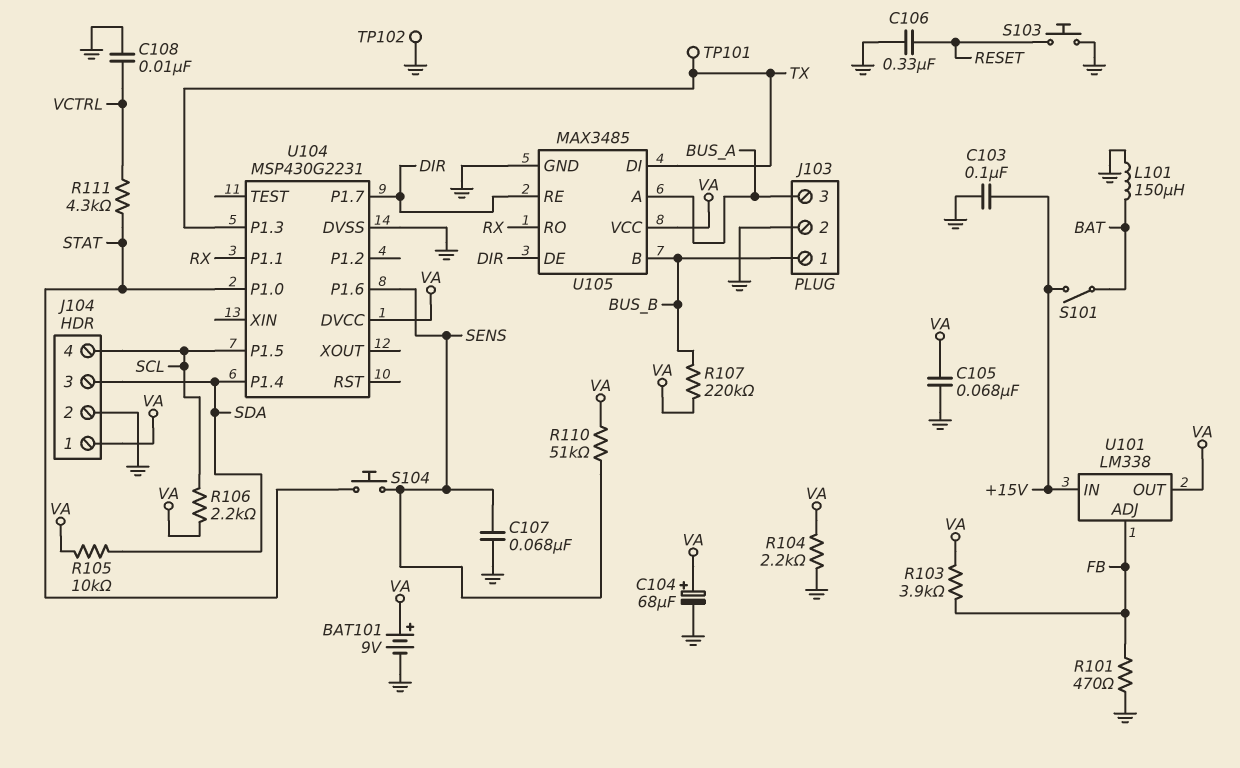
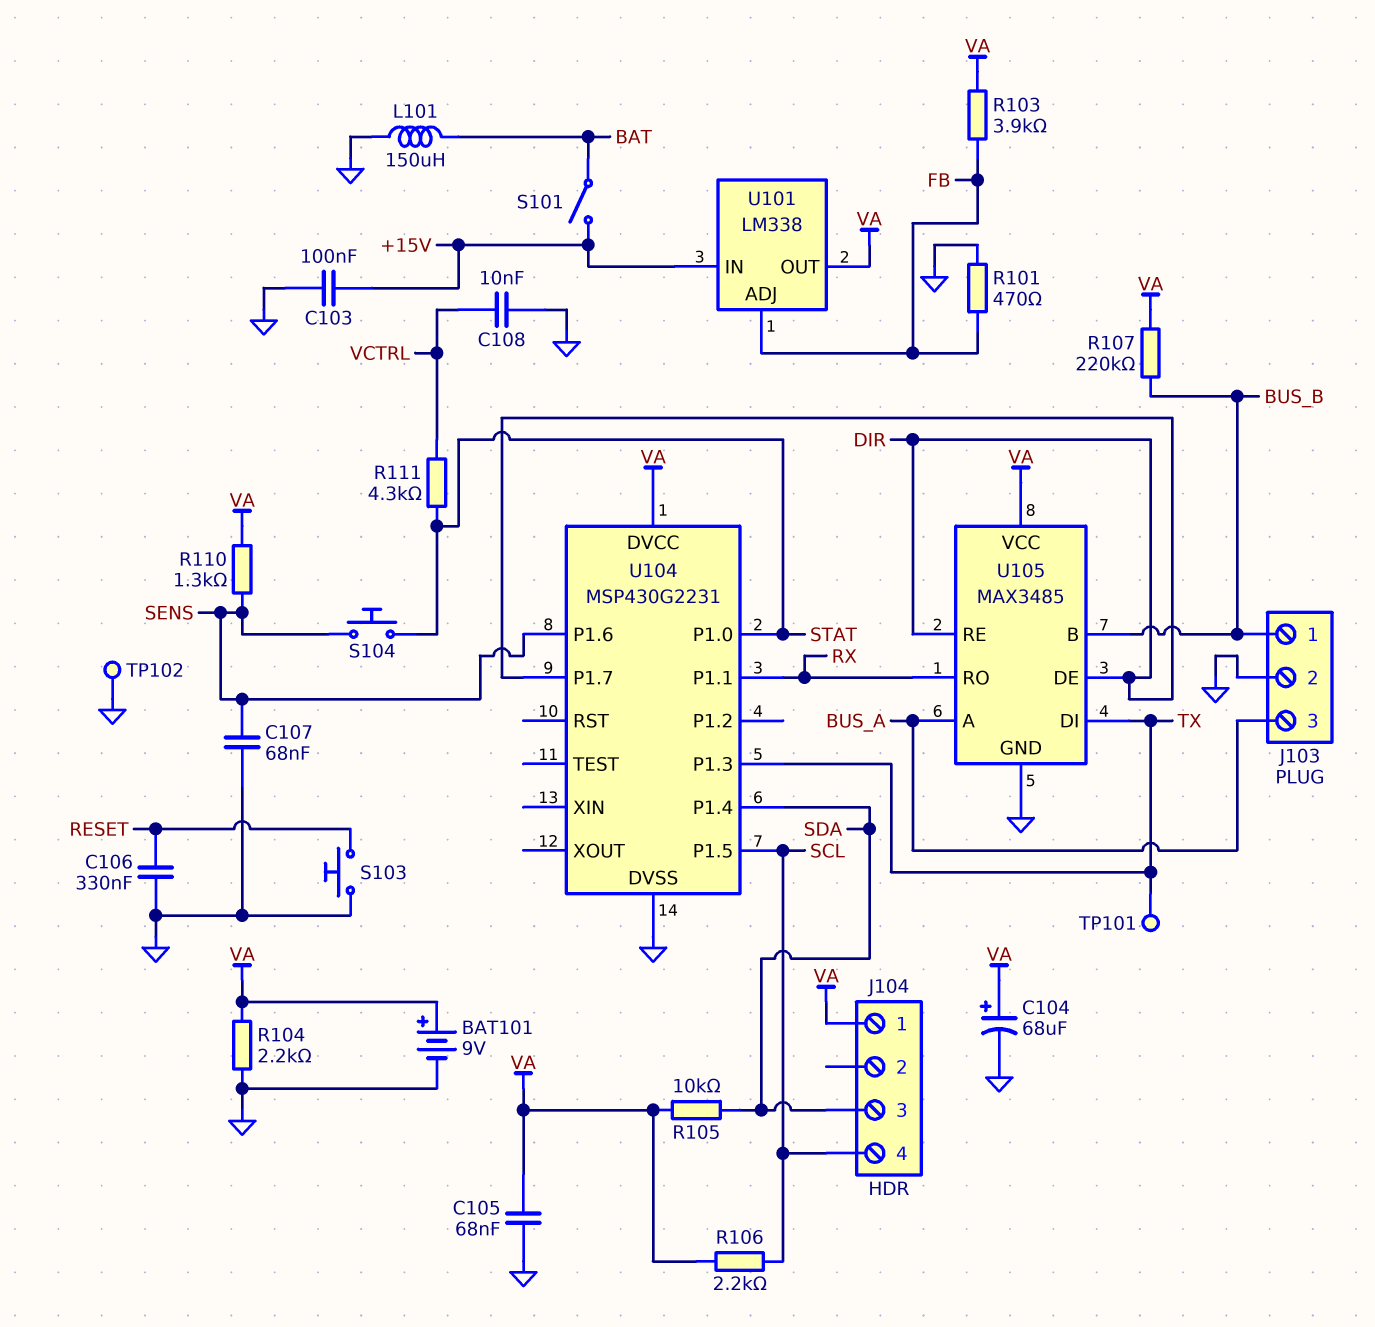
J104 pin 2: GND -> none
R110: 51k (SENS, VA) -> 1.3k (SENS, VA)

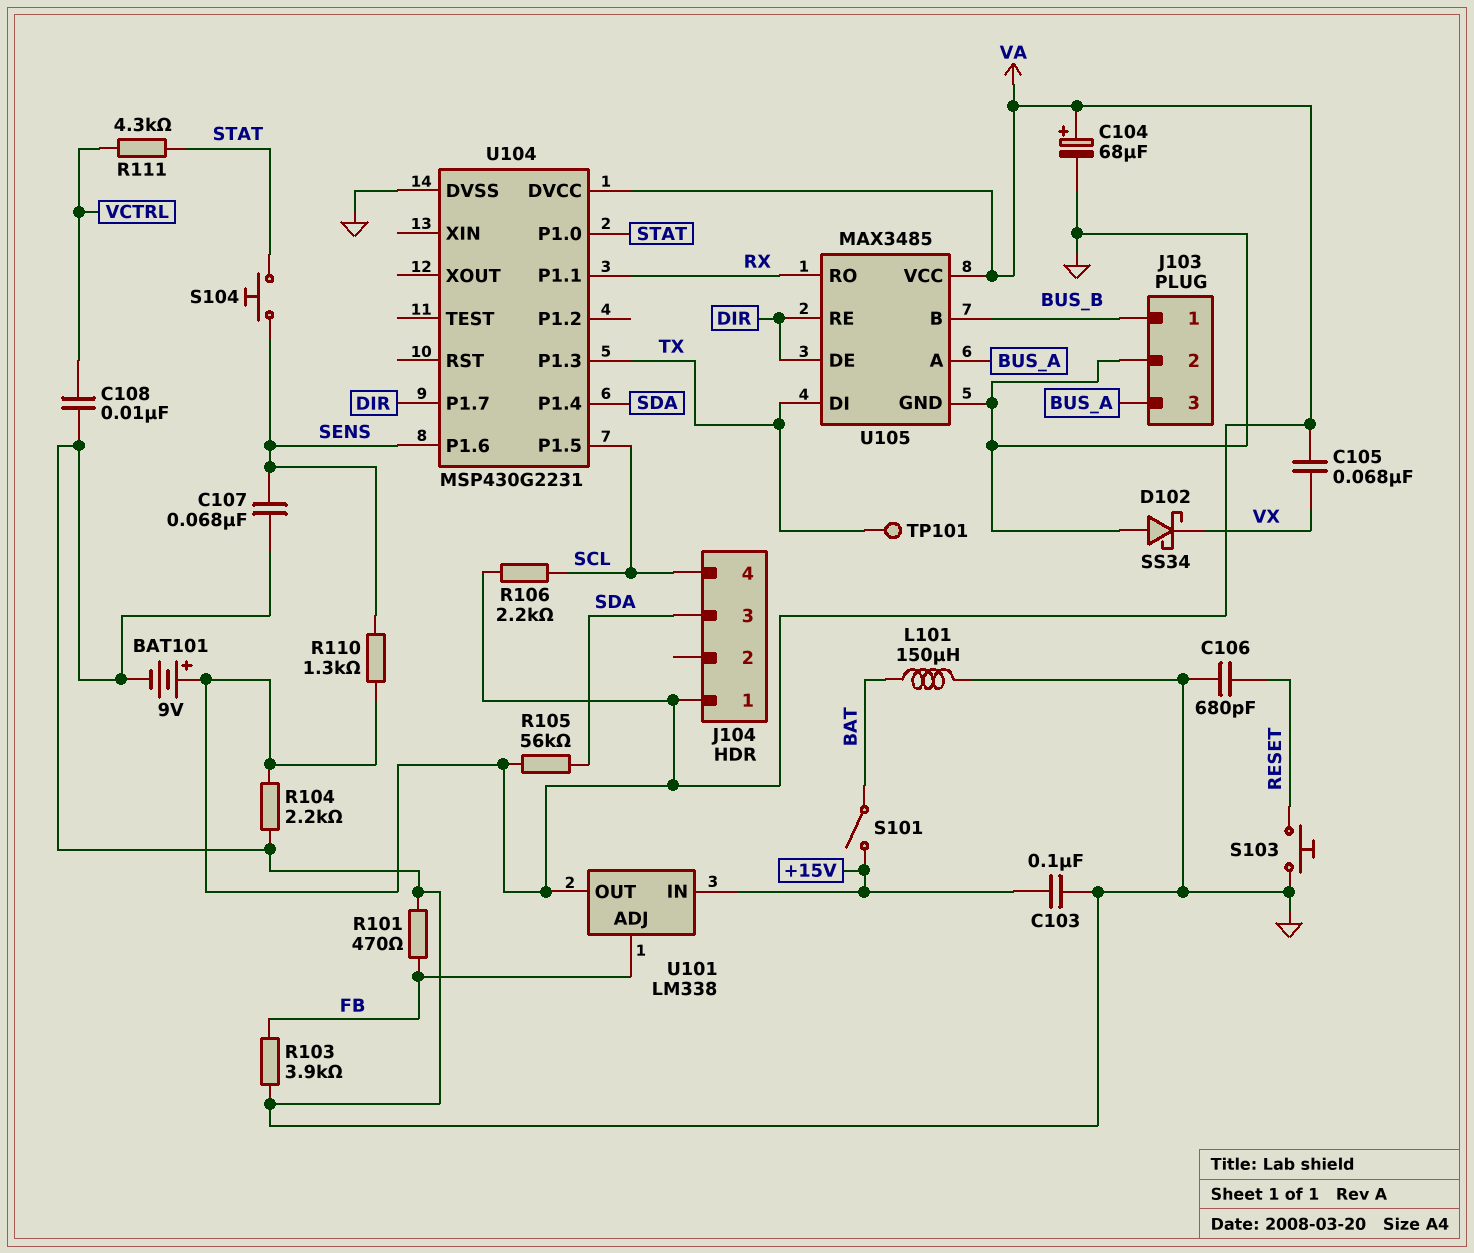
C105: 68nF (GND, VA) -> 68nF (VA, VX)
C106: 330nF (GND, RESET) -> 680pF (GND, RESET)
D102: none -> schottky SS34 (A GND, K VX)
R103: 3.9k (FB, VA) -> 3.9k (FB, GND)
R105: 10k (SDA, VA) -> 56k (SDA, VA)
R107: 220k (BUS_B, VA) -> none
TP102: test point (GND) -> none

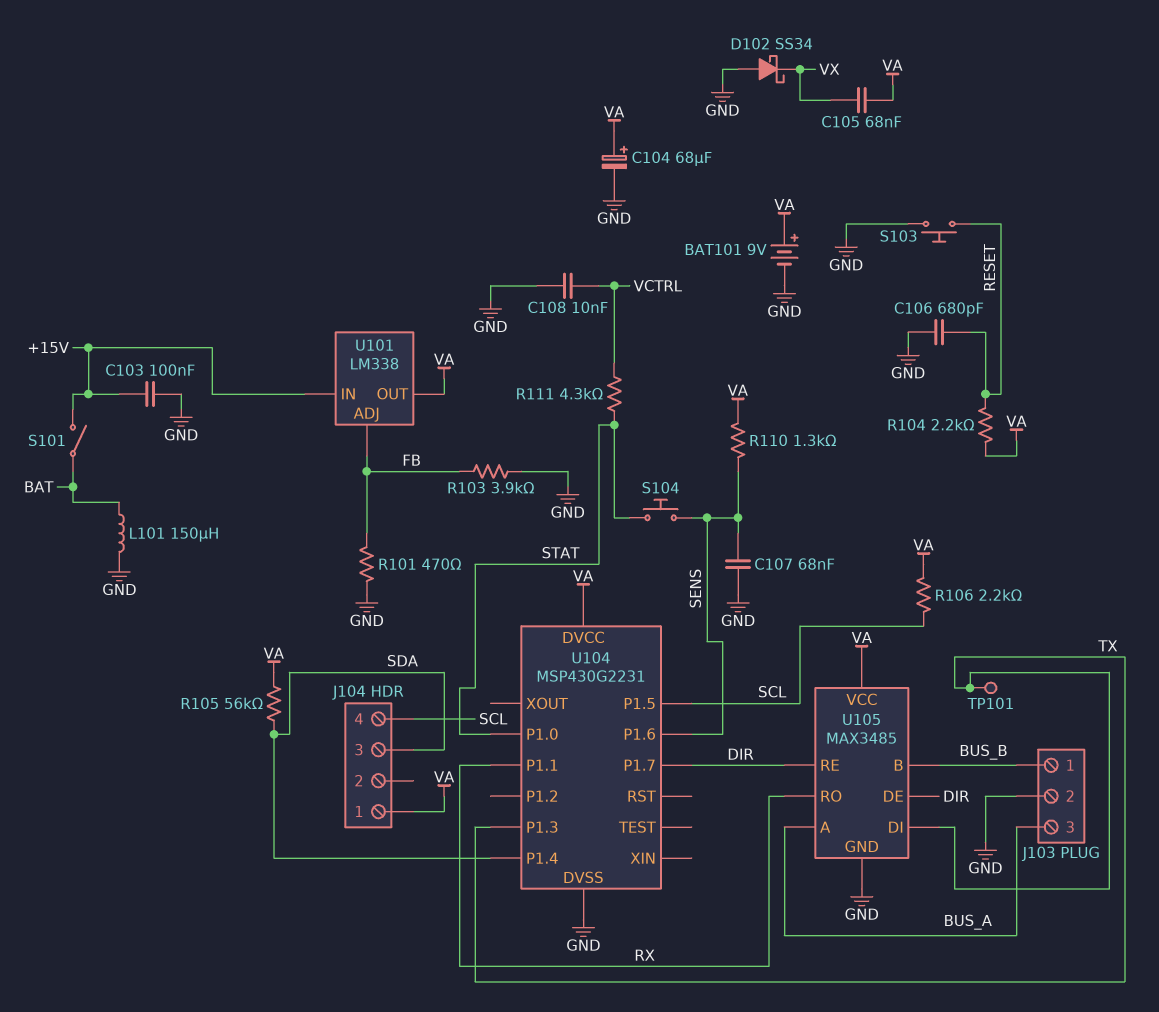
R104: 2.2k (GND, VA) -> 2.2k (RESET, VA)

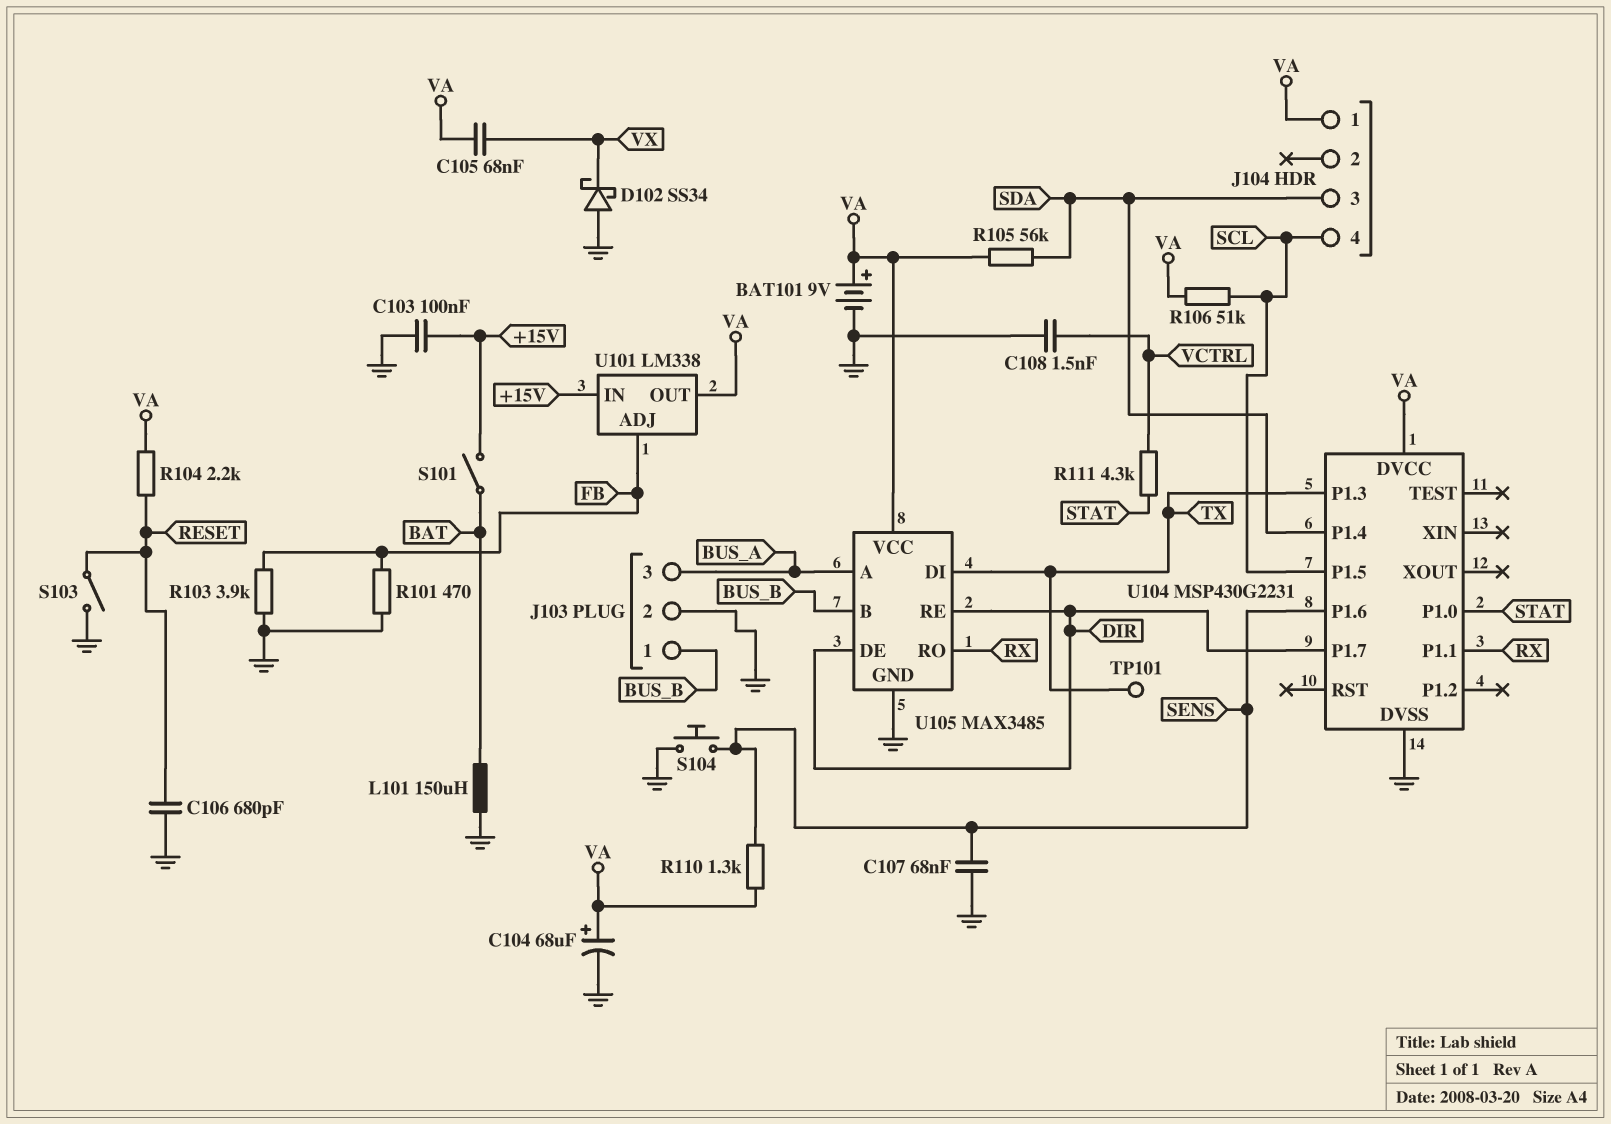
C108: 10nF (GND, VCTRL) -> 1.5nF (GND, VCTRL)
R106: 2.2k (SCL, VA) -> 51k (SCL, VA)
S103: button (GND, RESET) -> switch (GND, RESET)
S104: button (SENS, STAT) -> button (GND, SENS)

